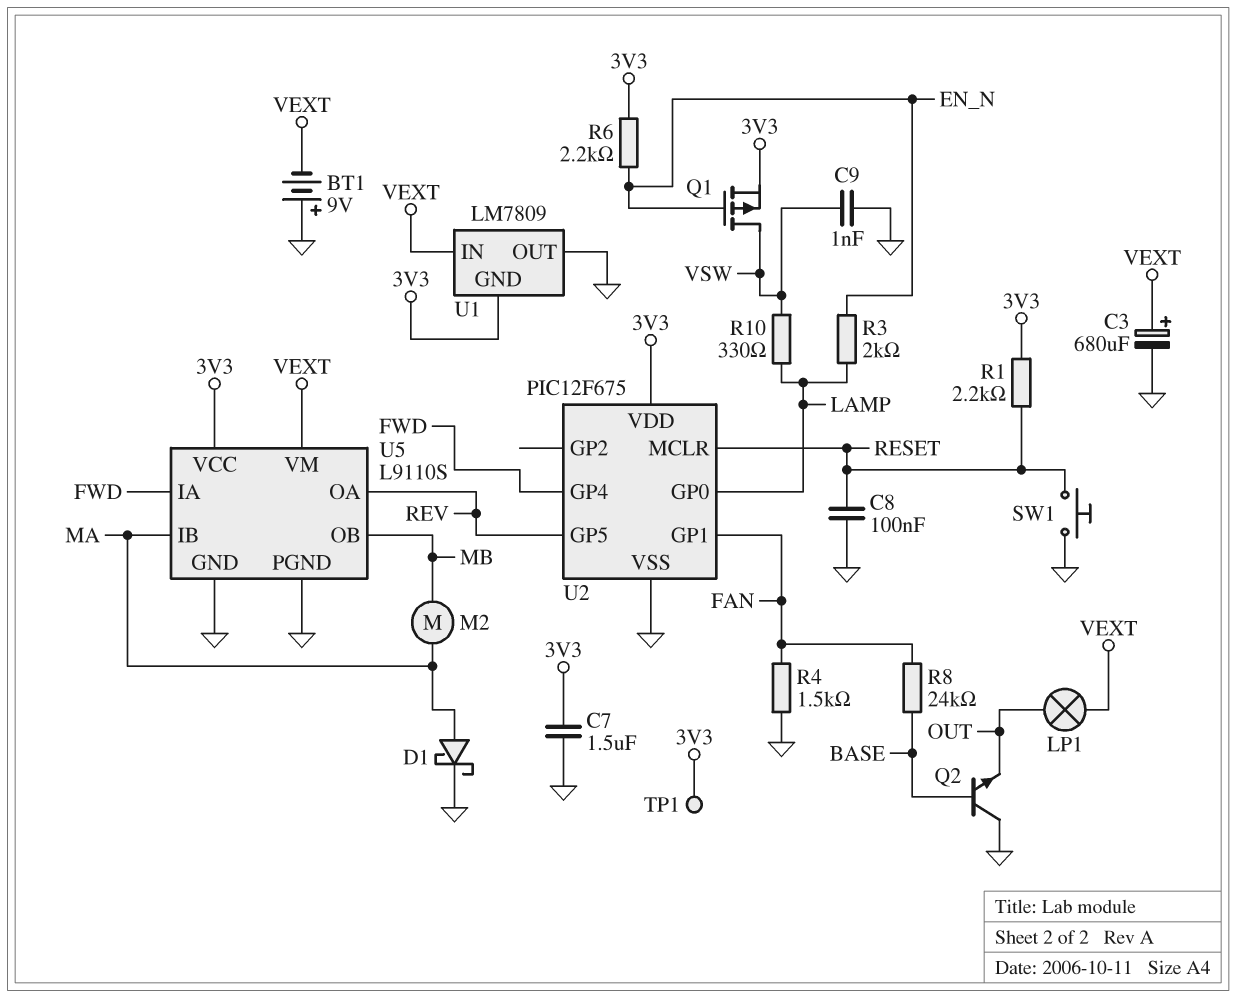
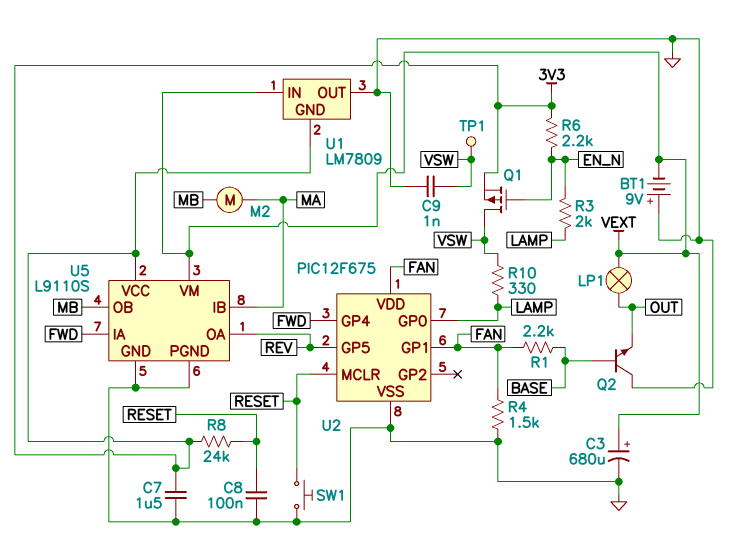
D1: schottky (A MA, K GND) -> none
R1: 2.2k (3V3, RESET) -> 2.2k (BASE, FAN)
R8: 24k (BASE, FAN) -> 24k (3V3, RESET)
TP1: test point (3V3) -> test point (VSW)
U2 pin VDD: 3V3 -> FAN

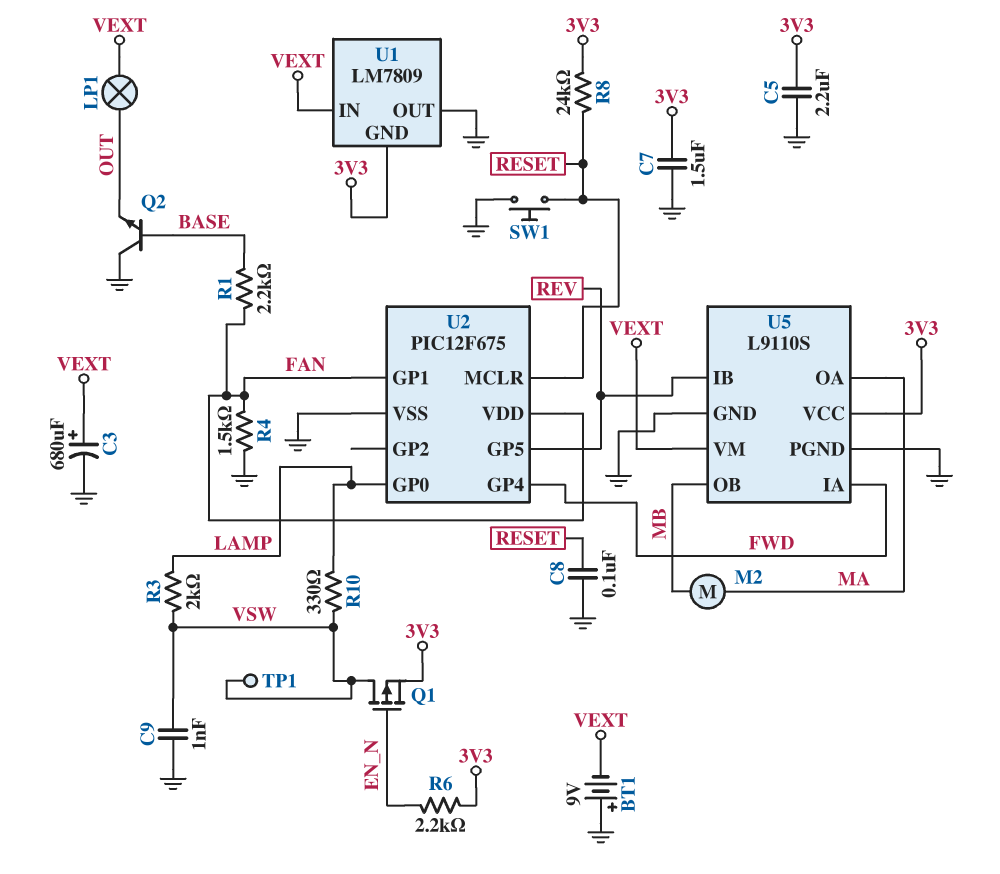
C5: none -> 2.2uF (3V3, GND)
R3: 2k (EN_N, LAMP) -> 2k (LAMP, VSW)
U5 pin IB: MA -> REV
U5 pin OA: REV -> MA

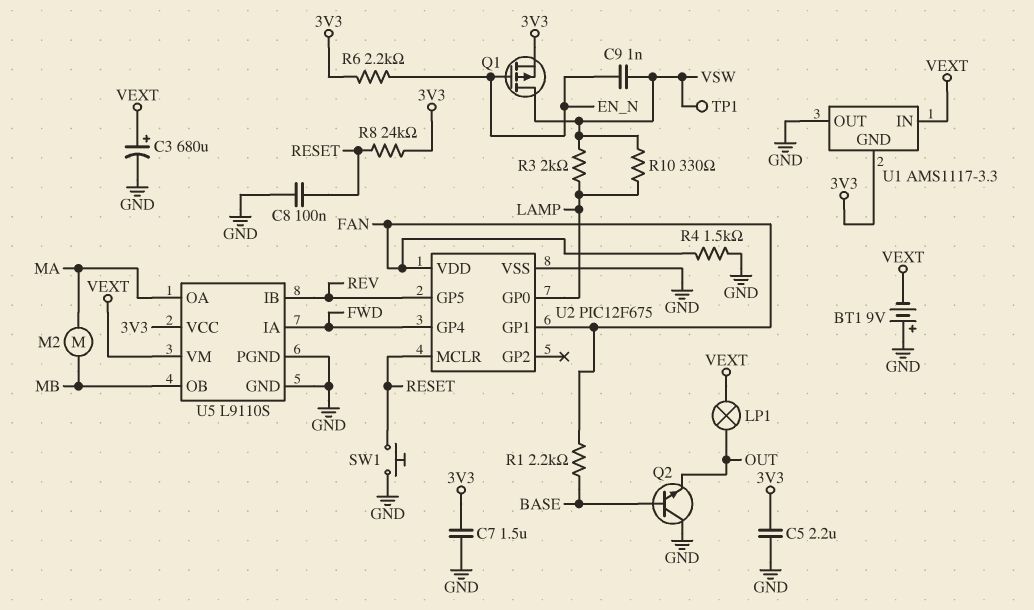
C9: 1nF (GND, VSW) -> 1nF (EN_N, VSW)
U1: LM7809 -> AMS1117-3.3

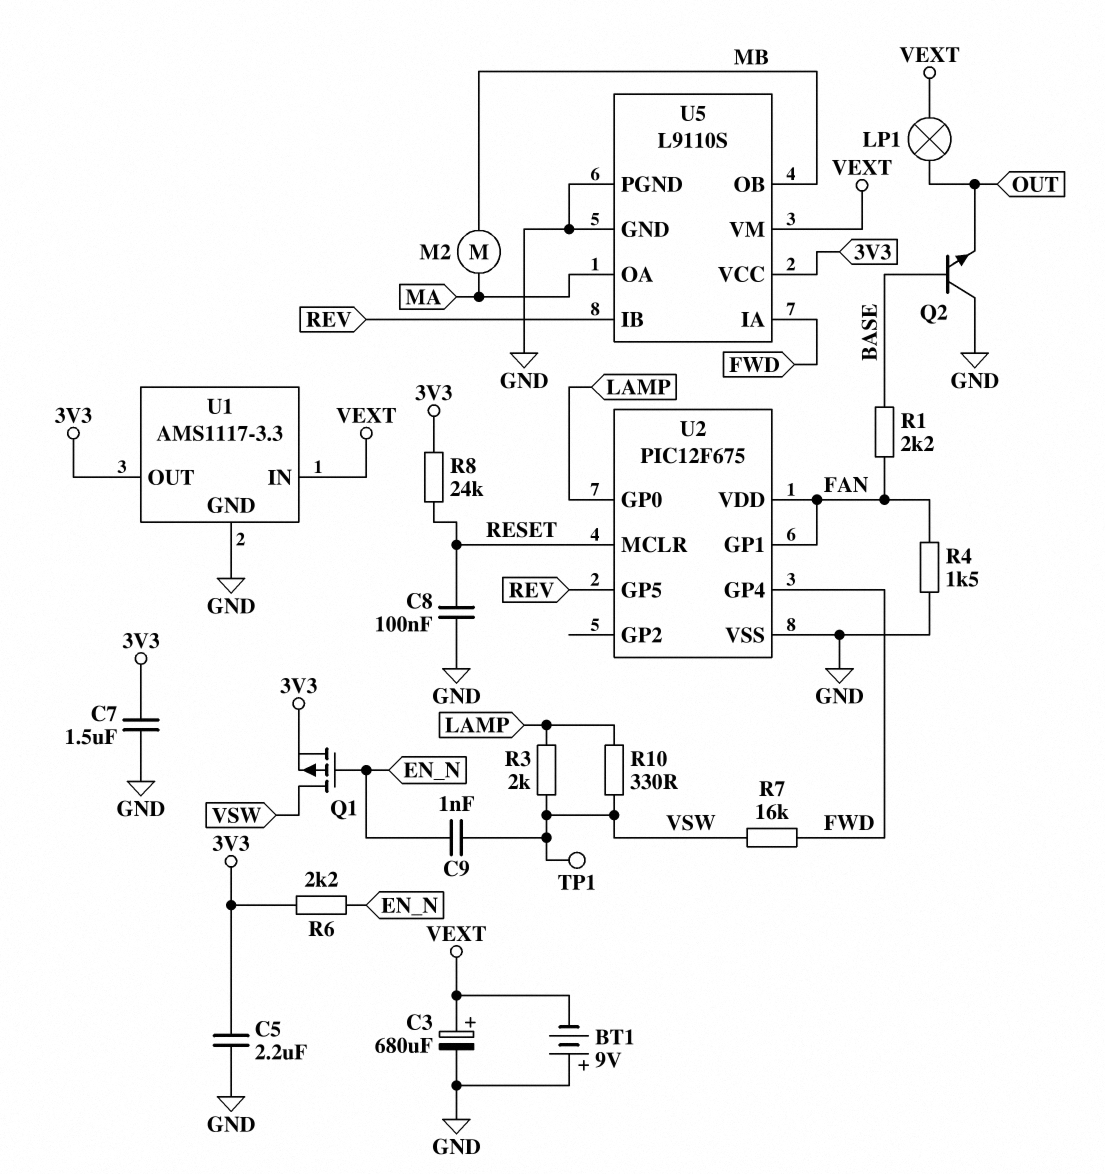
R7: none -> 16k (FWD, VSW)
SW1: button (GND, RESET) -> none
U1 pin GND: 3V3 -> GND
U1 pin OUT: GND -> 3V3

